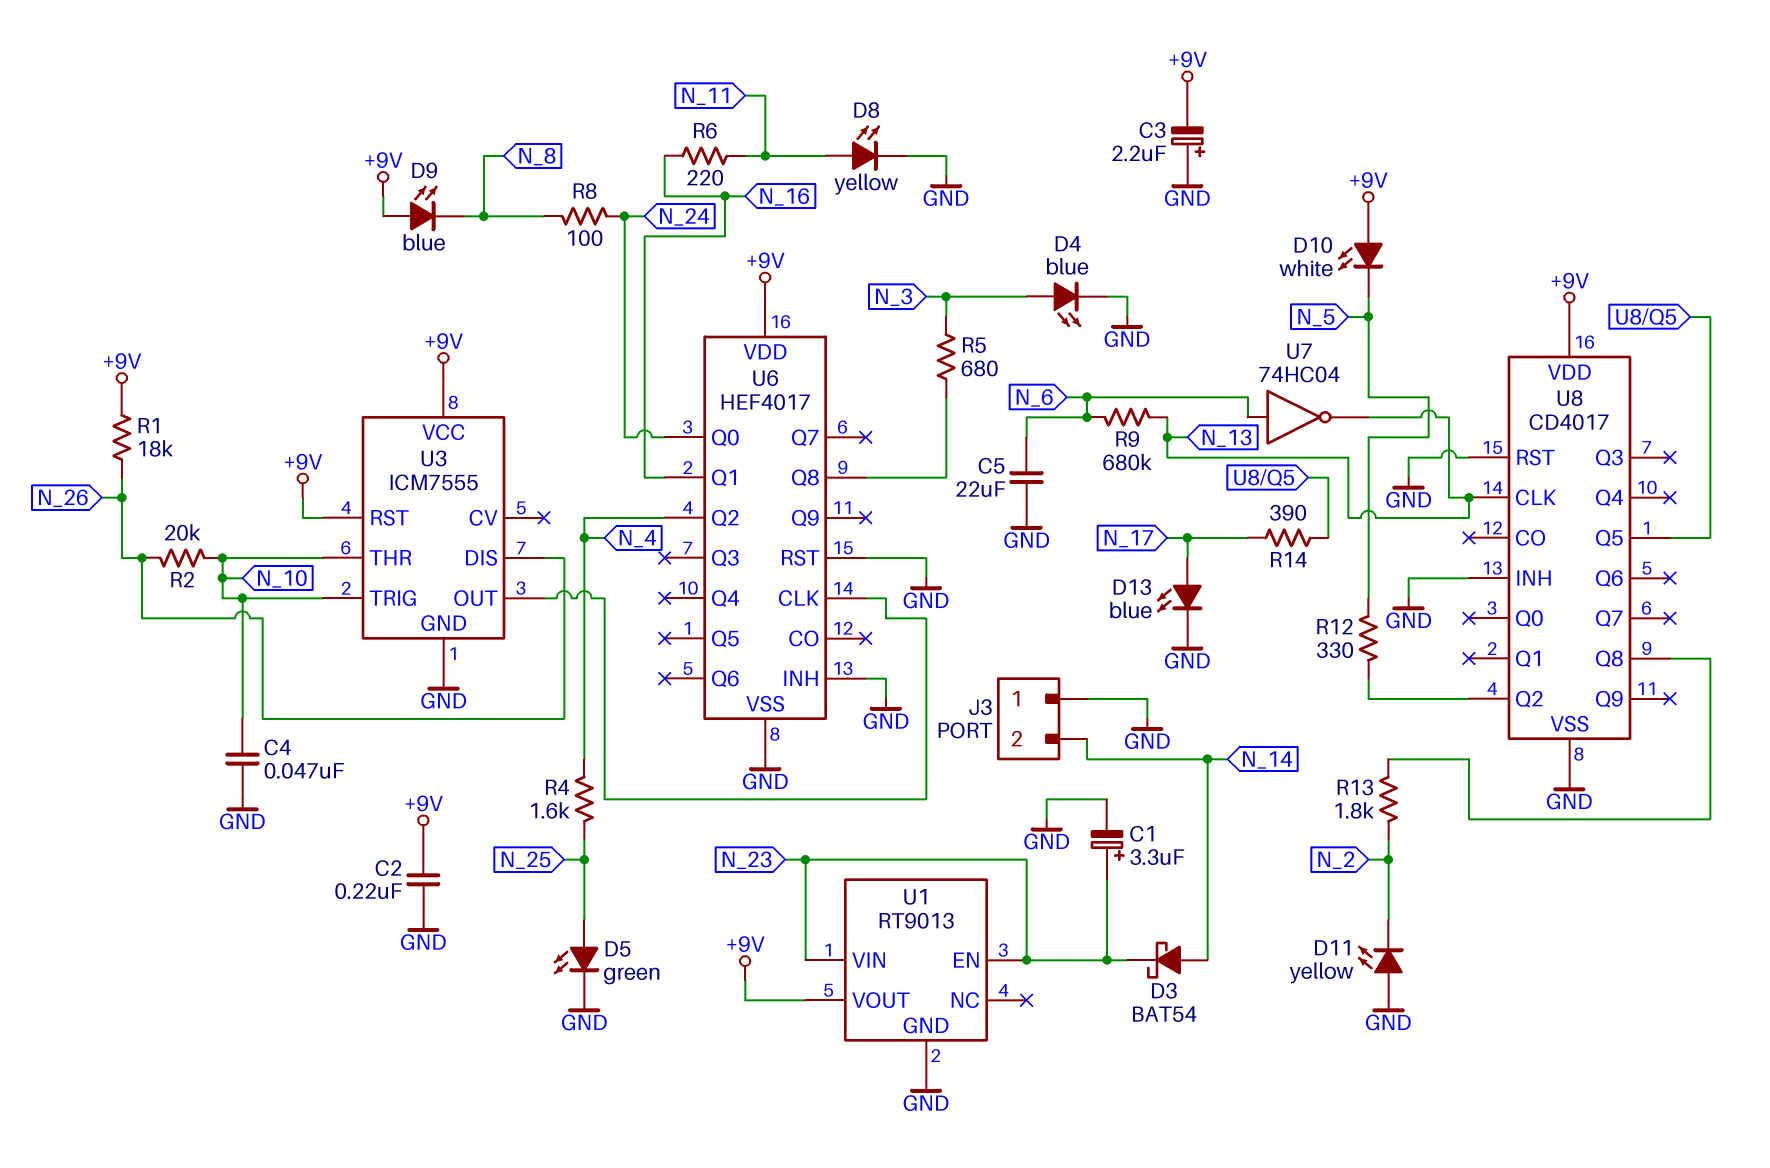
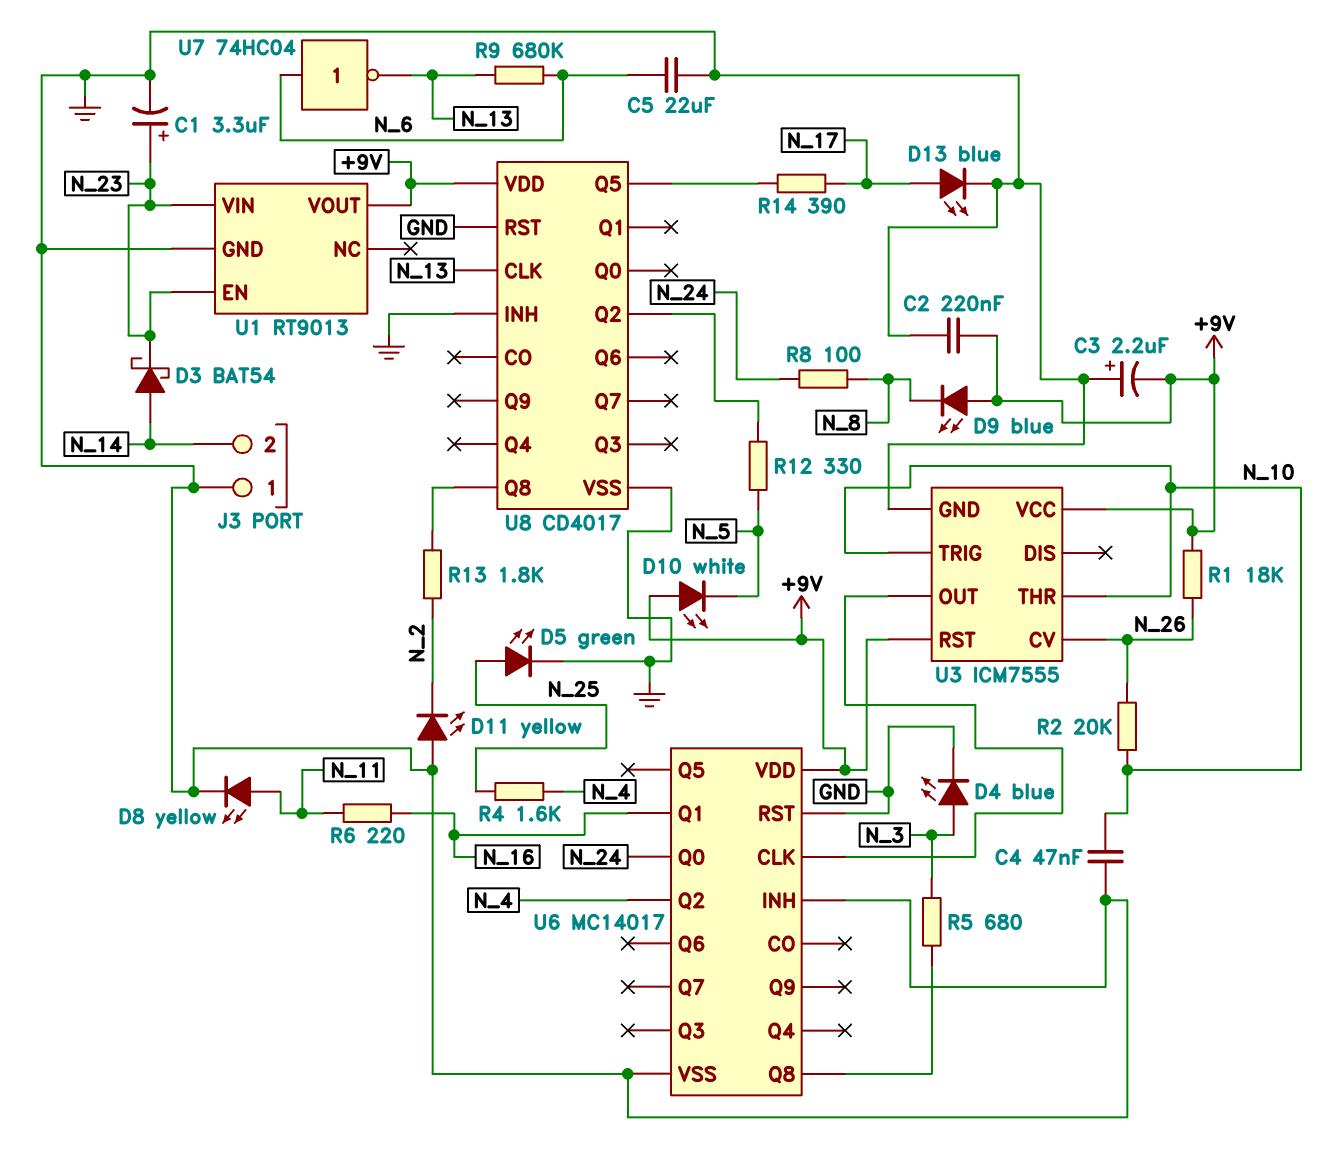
U3 pin CV: none -> N_26
U3 pin DIS: N_26 -> none
U6: HEF4017 -> MC14017

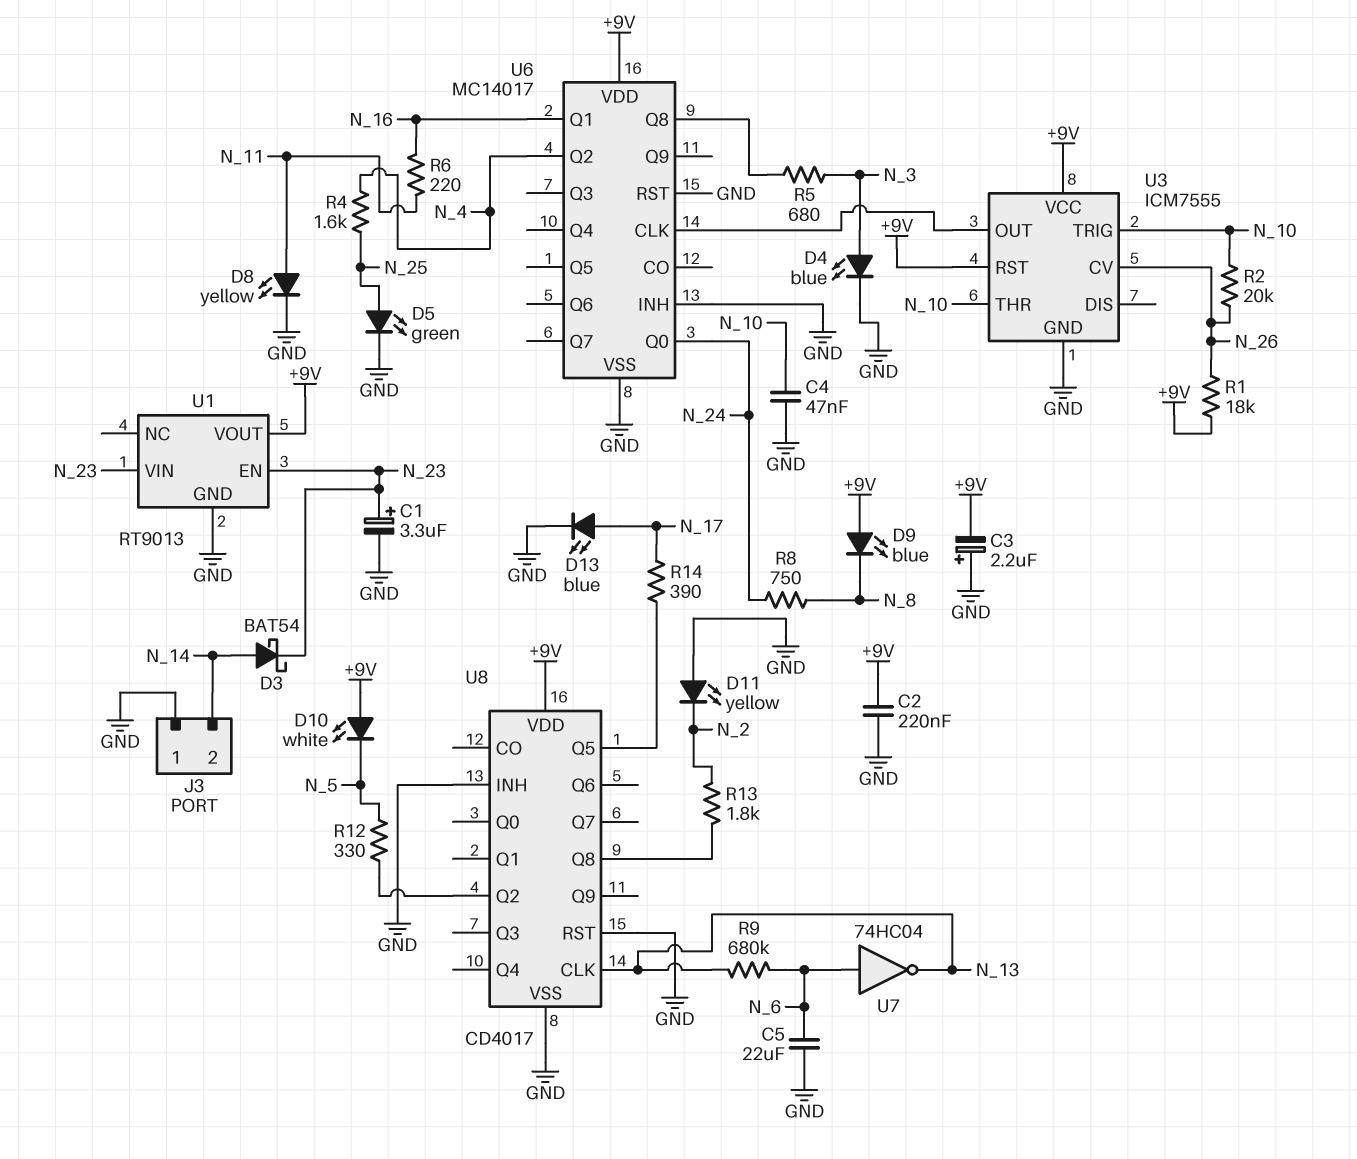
R8: 100 (N_8, N_24) -> 750 (N_8, N_24)

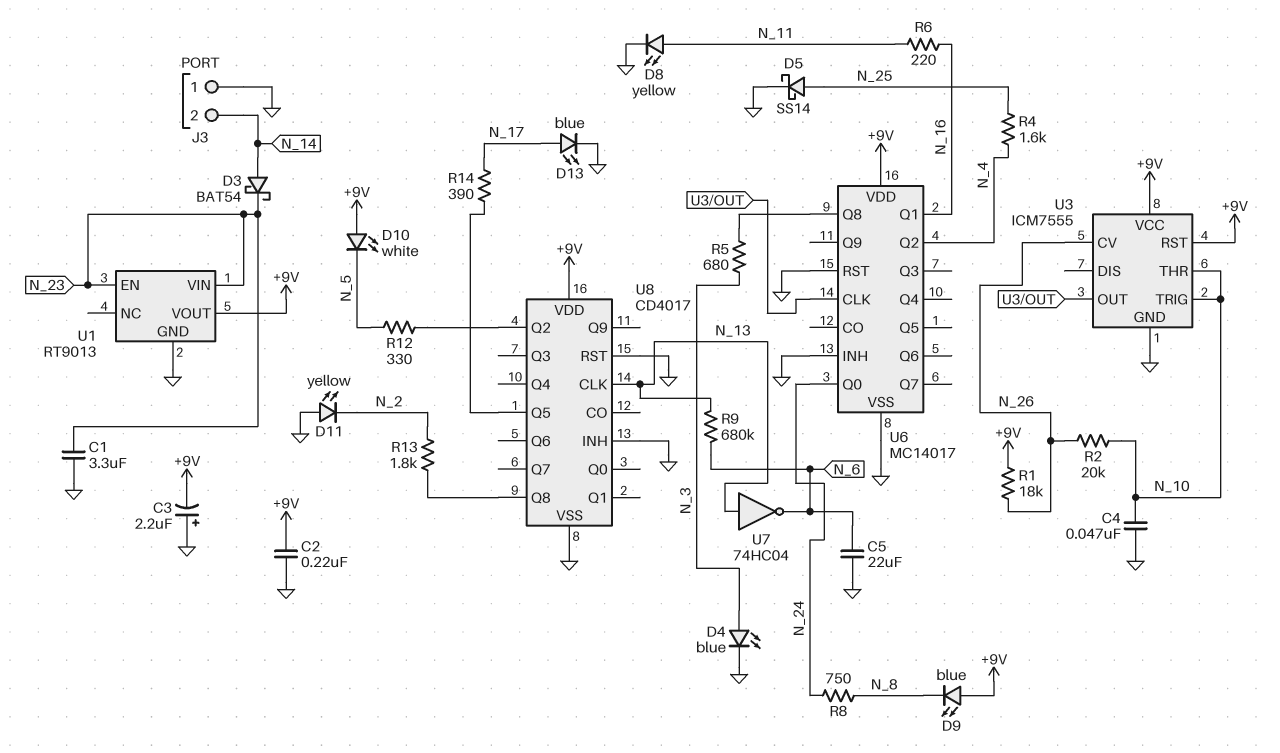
C1: 3.3uF (plus N_23, minus GND) -> 3.3uF (GND, N_23)
D5: LED green (A N_25, K GND) -> schottky SS14 (A N_25, K GND)
U7: NOT 74HC04 (in N_6, out N_13) -> NOT 74HC04 (in N_13, out N_6)

